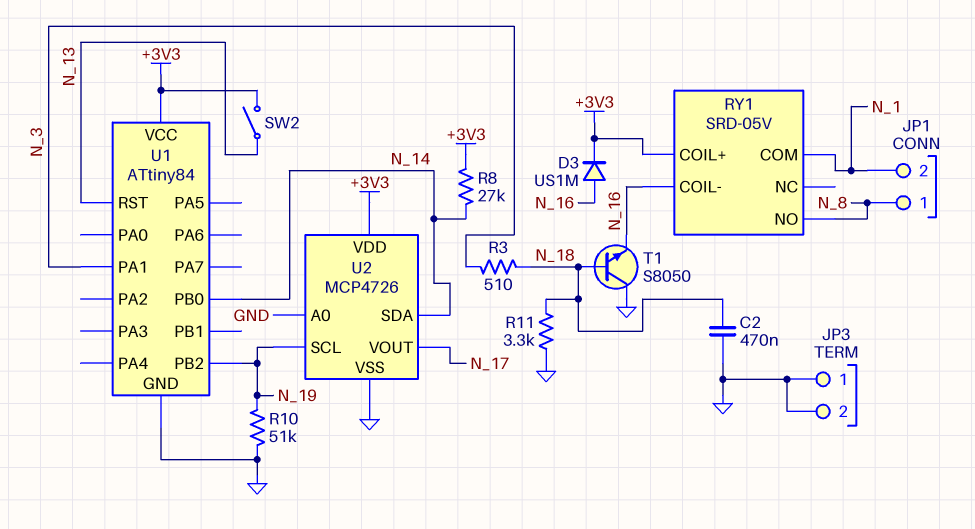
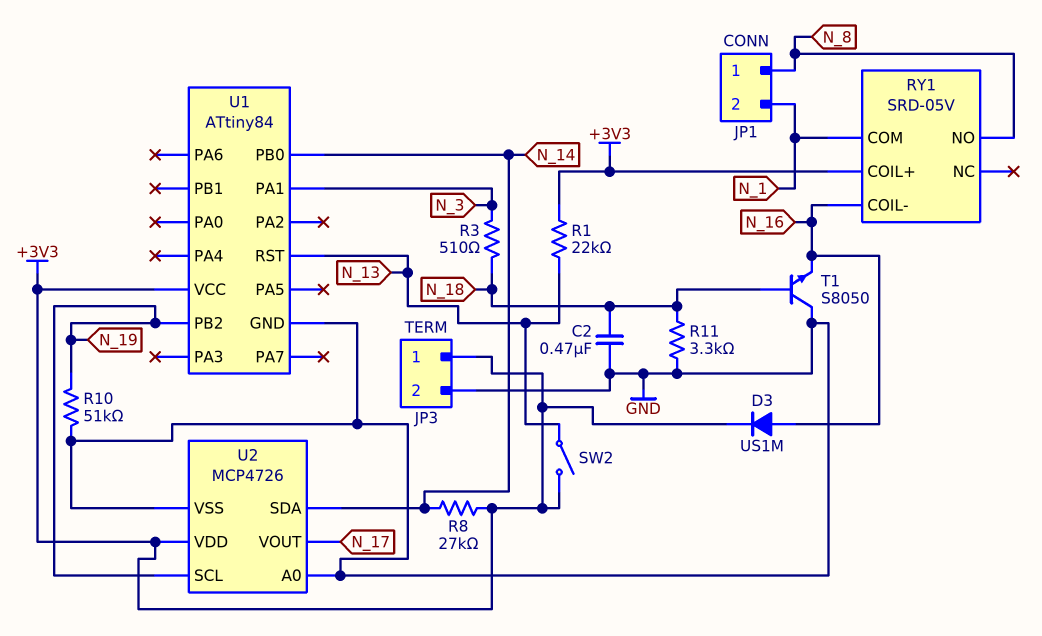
JP3 pin 1: GND -> +3V3
R1: none -> 22k (+3V3, N_13)

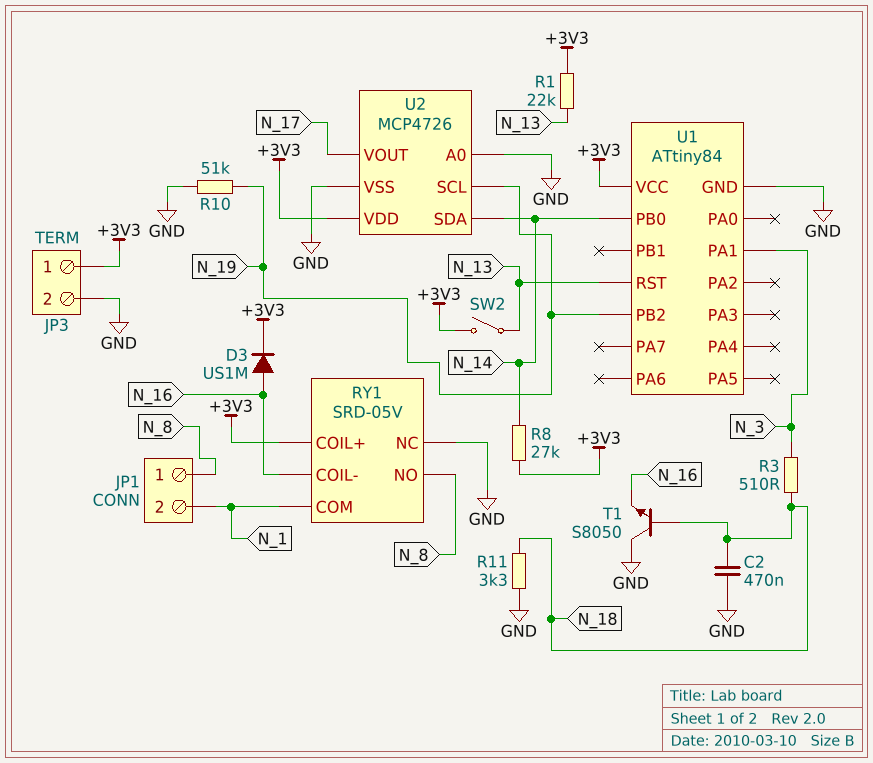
RY1 pin NC: none -> GND

